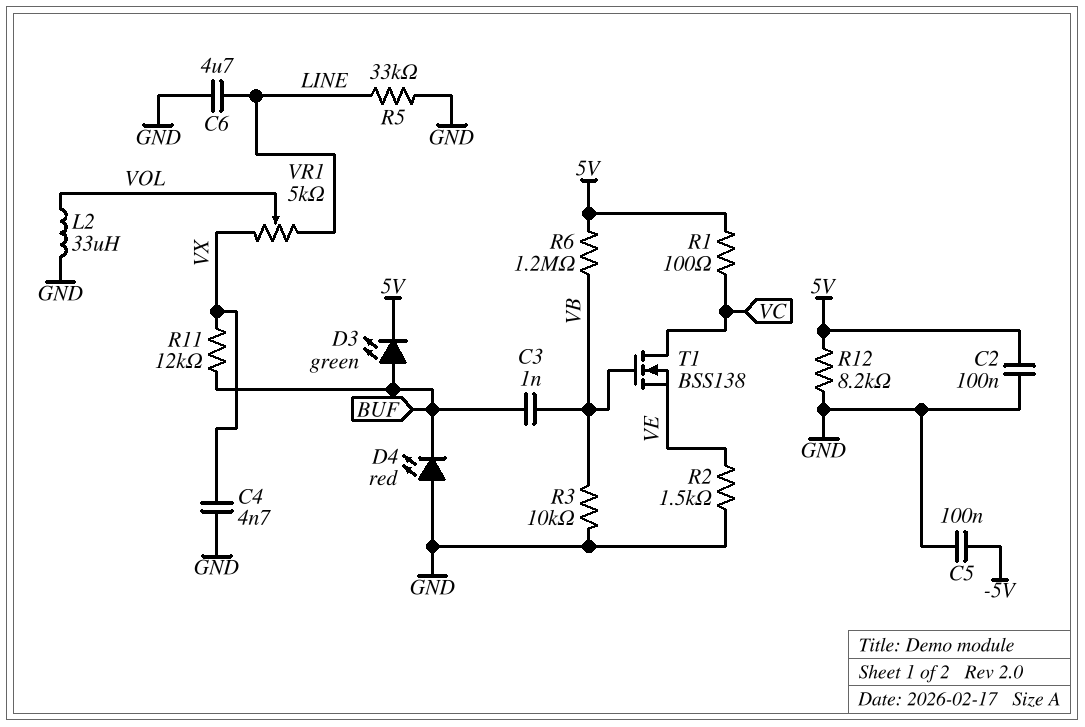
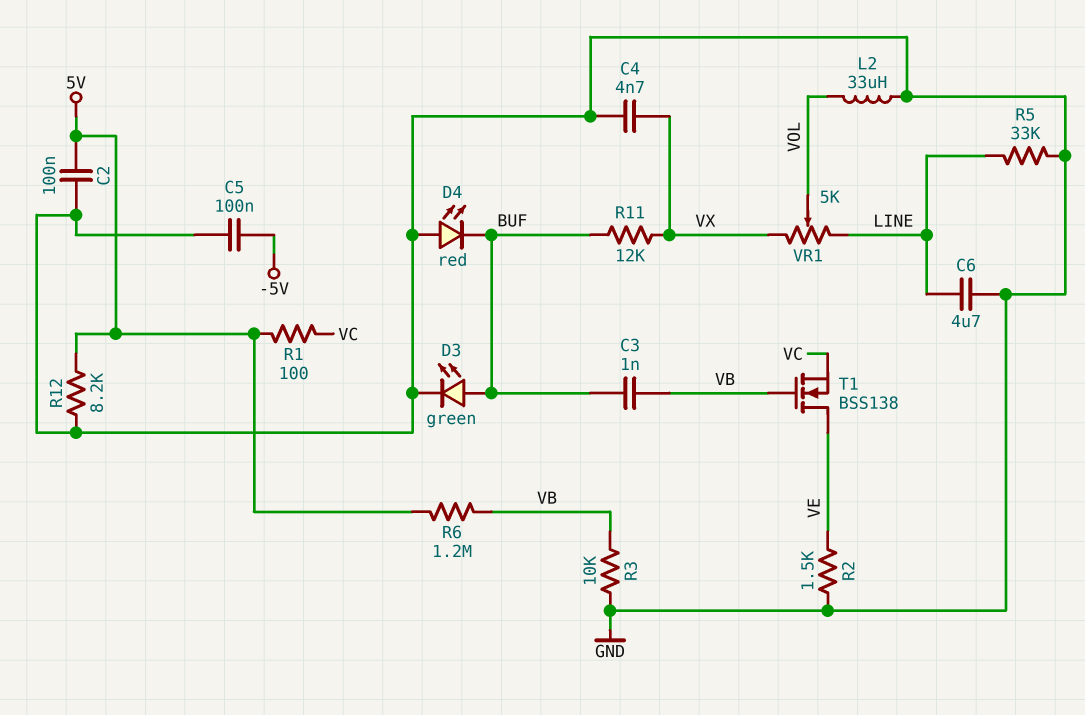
D3: LED green (A BUF, K 5V) -> LED green (A BUF, K GND)
T1: NMOS BSS138 (G VB, D VC, S VE) -> NMOS BSS138 (G VB, D VE, S VC)

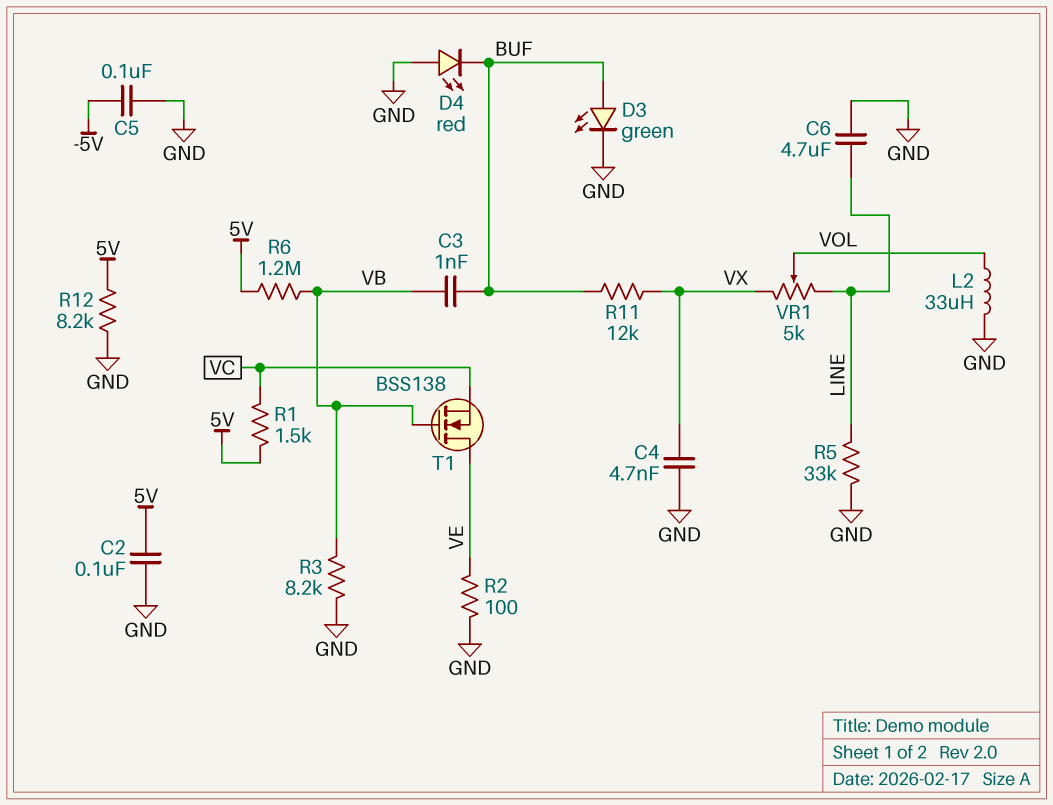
R1: 100 (5V, VC) -> 1.5k (5V, VC)
R2: 1.5k (GND, VE) -> 100 (GND, VE)
R3: 10k (GND, VB) -> 8.2k (GND, VB)

